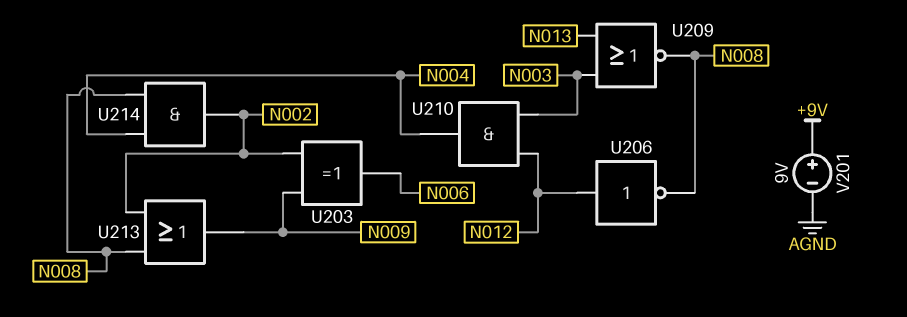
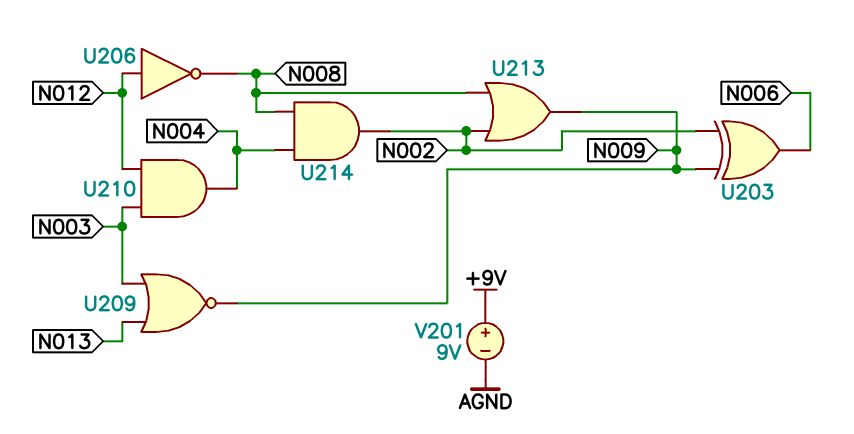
U209: NOR (in N003, in N013, out N008) -> NOR (in N003, in N013, out N009)

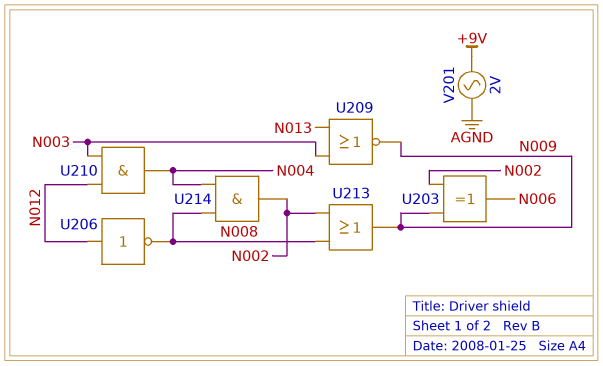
V201: 9V (plus +9V, minus AGND) -> AC 2V (+9V, AGND)

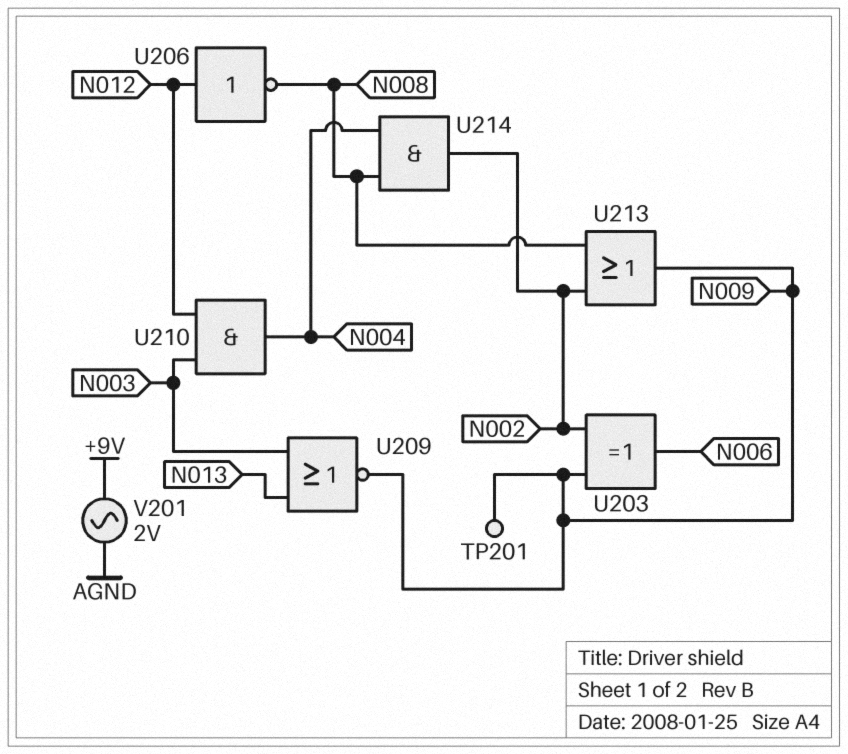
TP201: none -> test point (N009)

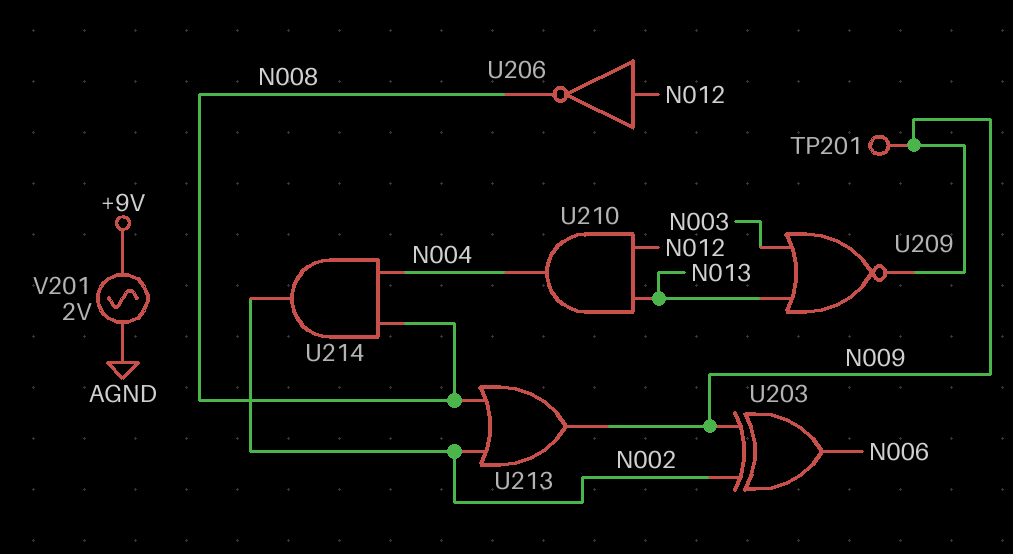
U210: AND (in N003, in N012, out N004) -> AND (in N012, in N013, out N004)

